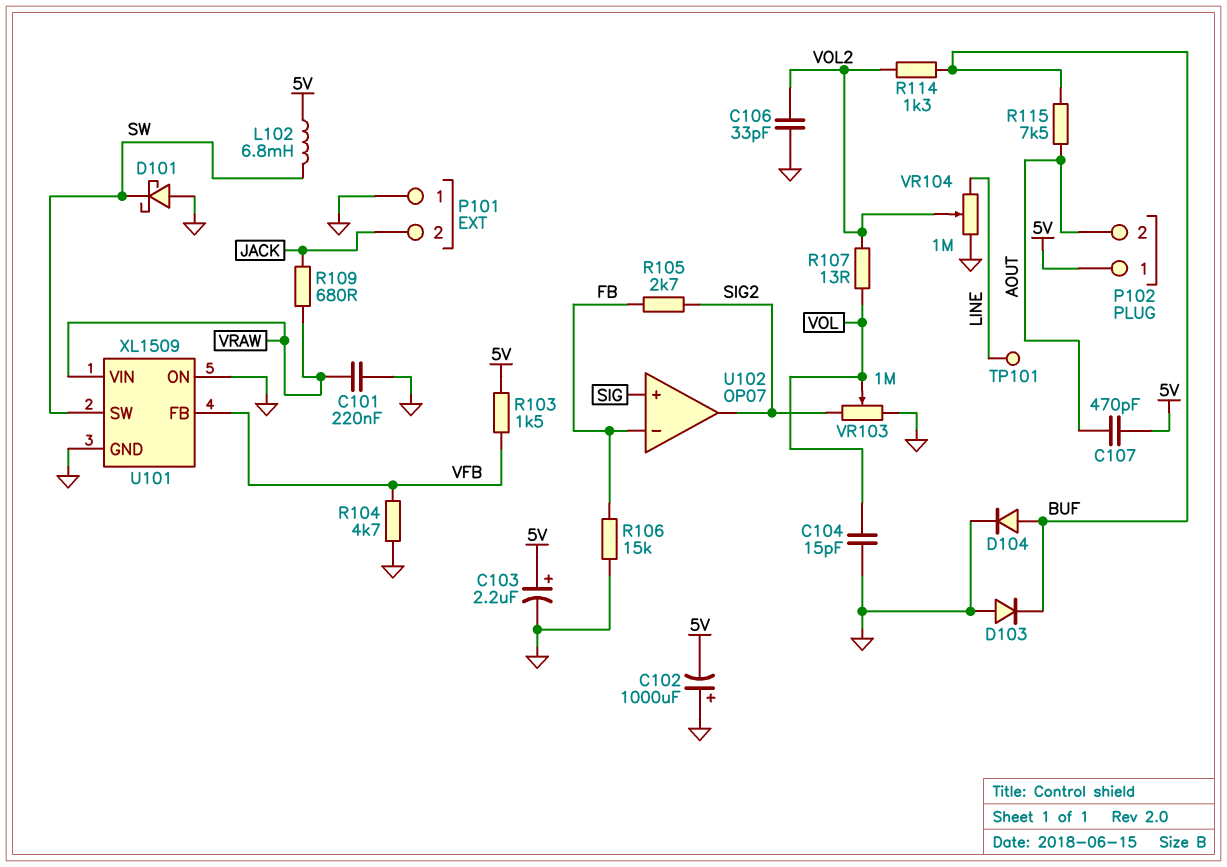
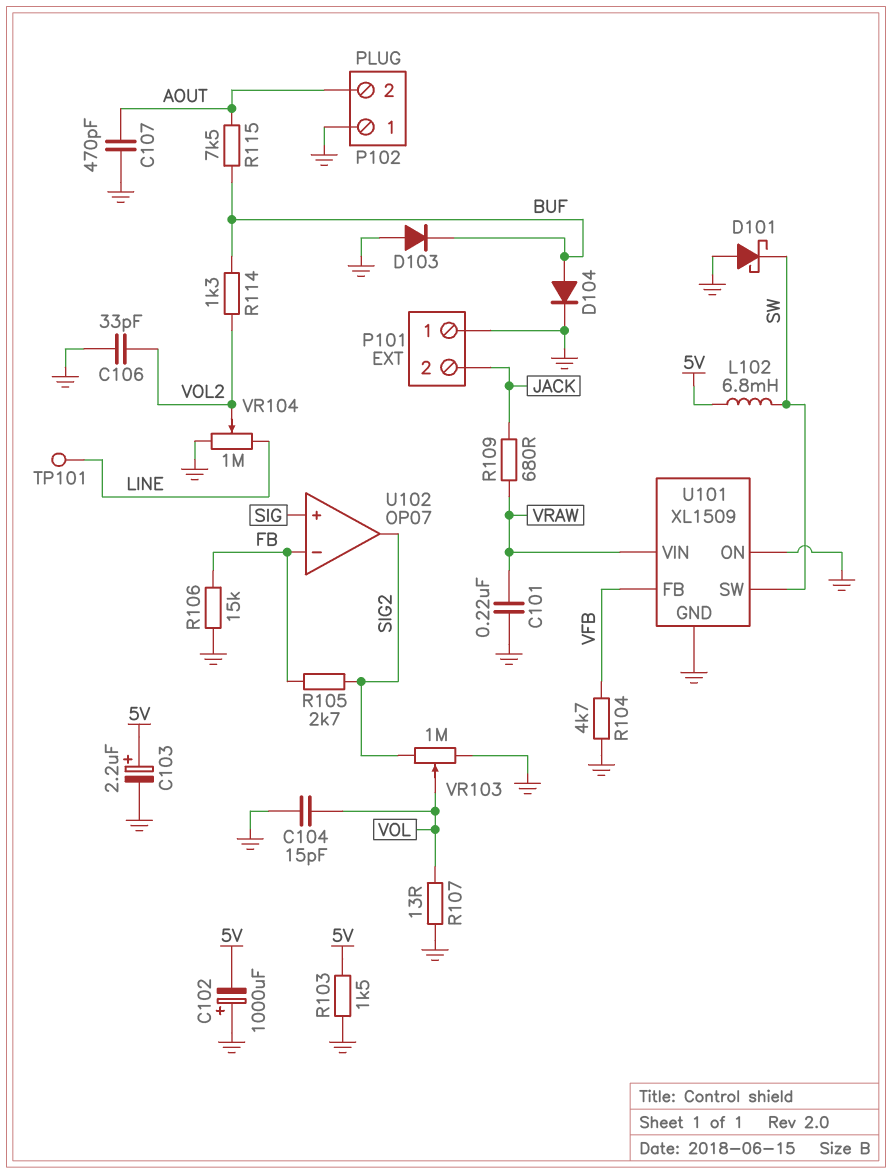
C107: 470pF (5V, AOUT) -> 470pF (AOUT, GND)
P102 pin 1: 5V -> GND
R103: 1.5k (5V, VFB) -> 1.5k (5V, GND)
R107: 13 (VOL, VOL2) -> 13 (GND, VOL)

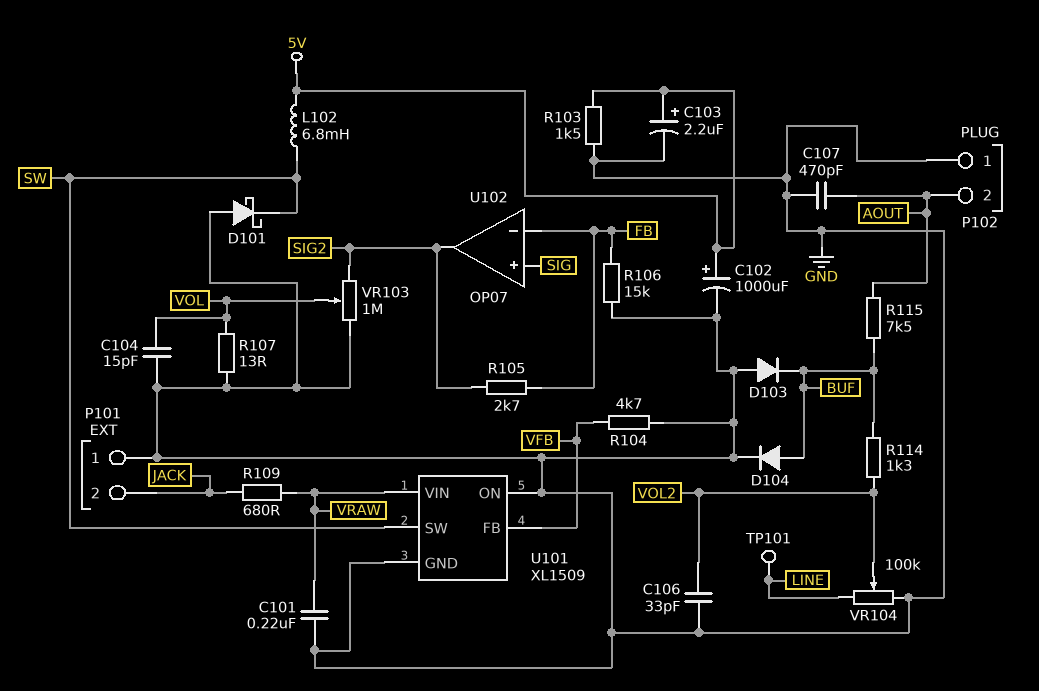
C102: 1000uF (plus GND, minus 5V) -> 1000uF (plus 5V, minus GND)
VR104: 1M (GND, LINE, wiper VOL2) -> 100k (GND, LINE, wiper VOL2)

